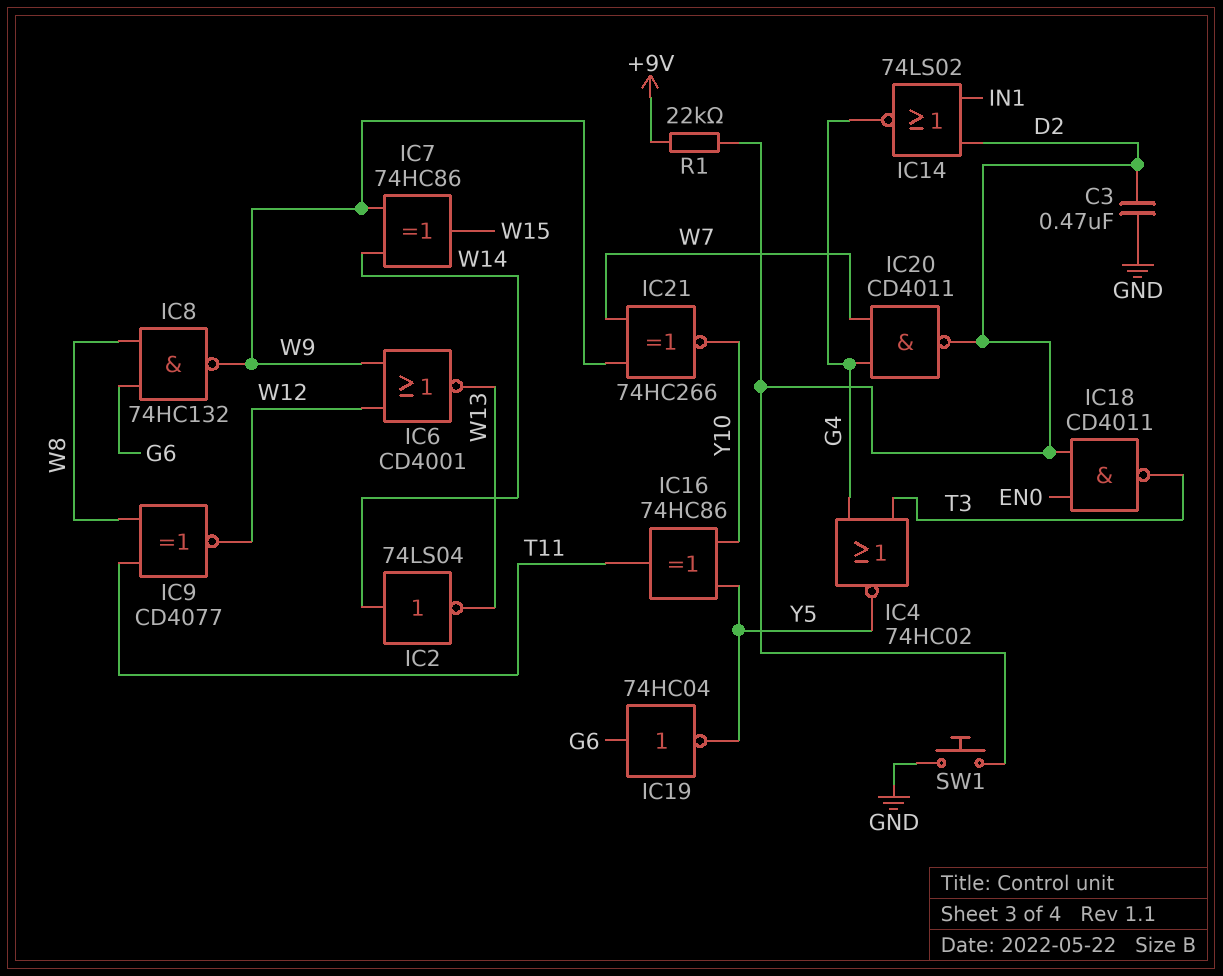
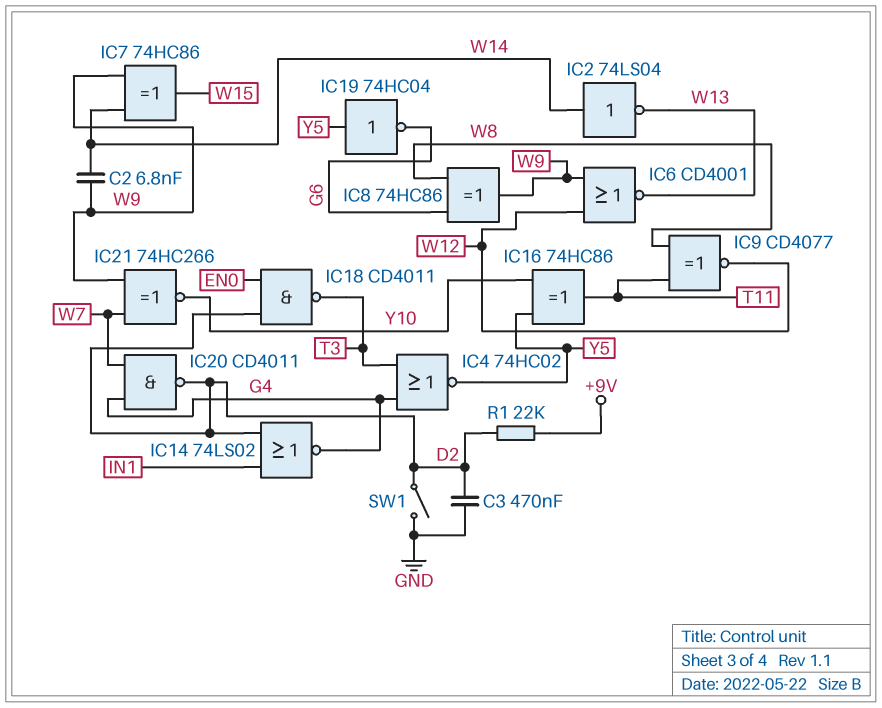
C2: none -> 6.8nF (W9, W14)
IC8: NAND 74HC132 (in G6, in W8, out W9) -> XOR 74HC86 (in G6, in W8, out W9)
IC19: NOT 74HC04 (in G6, out Y5) -> NOT 74HC04 (in Y5, out G6)
SW1: button (D2, GND) -> switch (D2, GND)

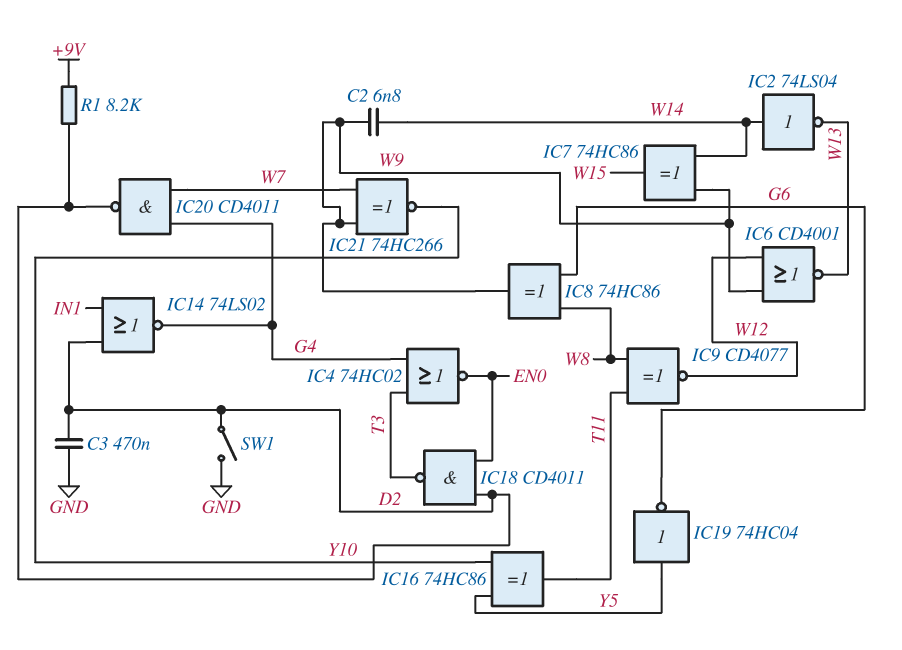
IC4: NOR 74HC02 (in G4, in T3, out Y5) -> NOR 74HC02 (in G4, in T3, out EN0)
R1: 22k (+9V, D2) -> 8.2k (+9V, D2)

